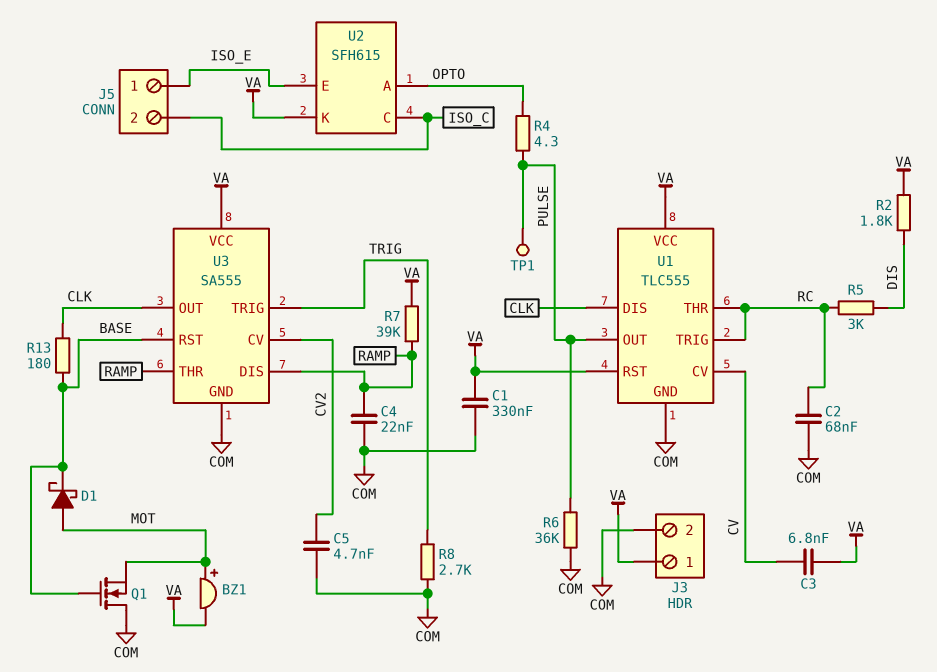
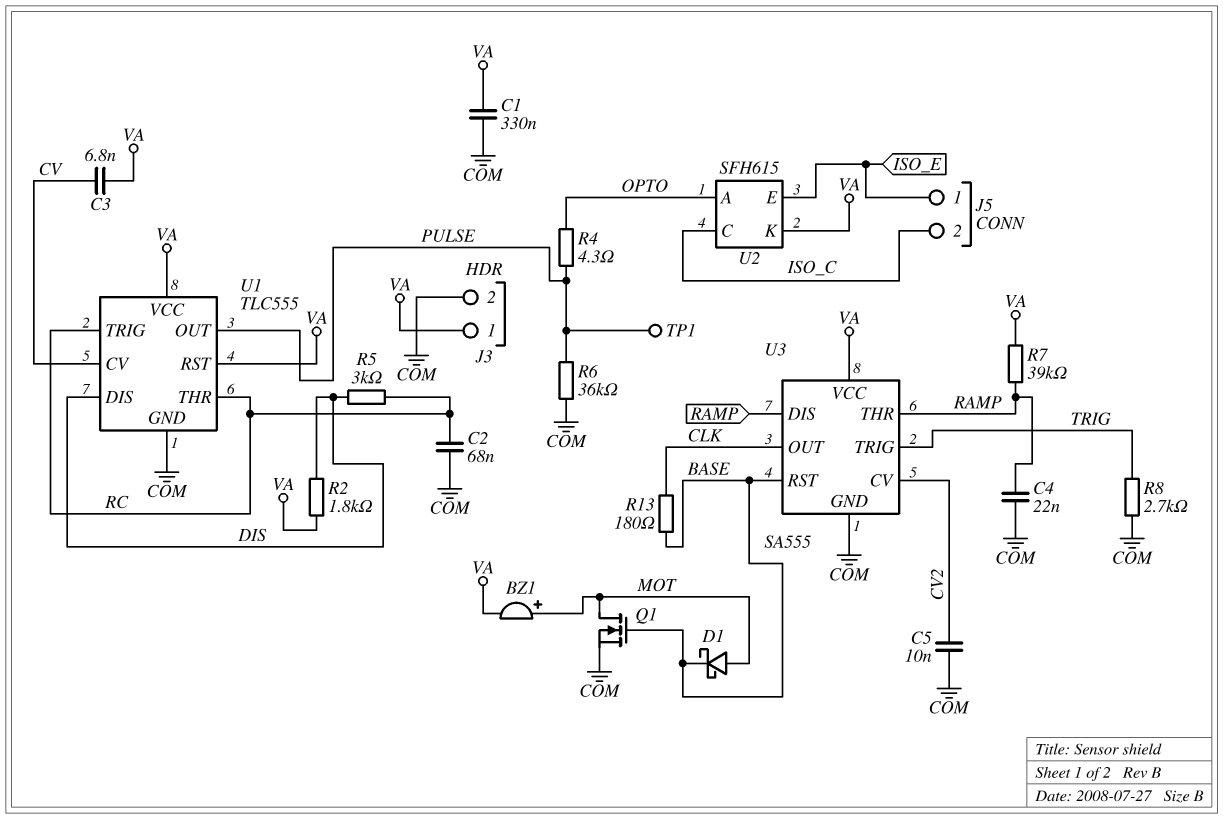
C5: 4.7nF (COM, CV2) -> 10nF (COM, CV2)
Q1: NMOS (G BASE, D COM, S MOT) -> NMOS (G BASE, D MOT, S COM)
U1 pin DIS: CLK -> DIS

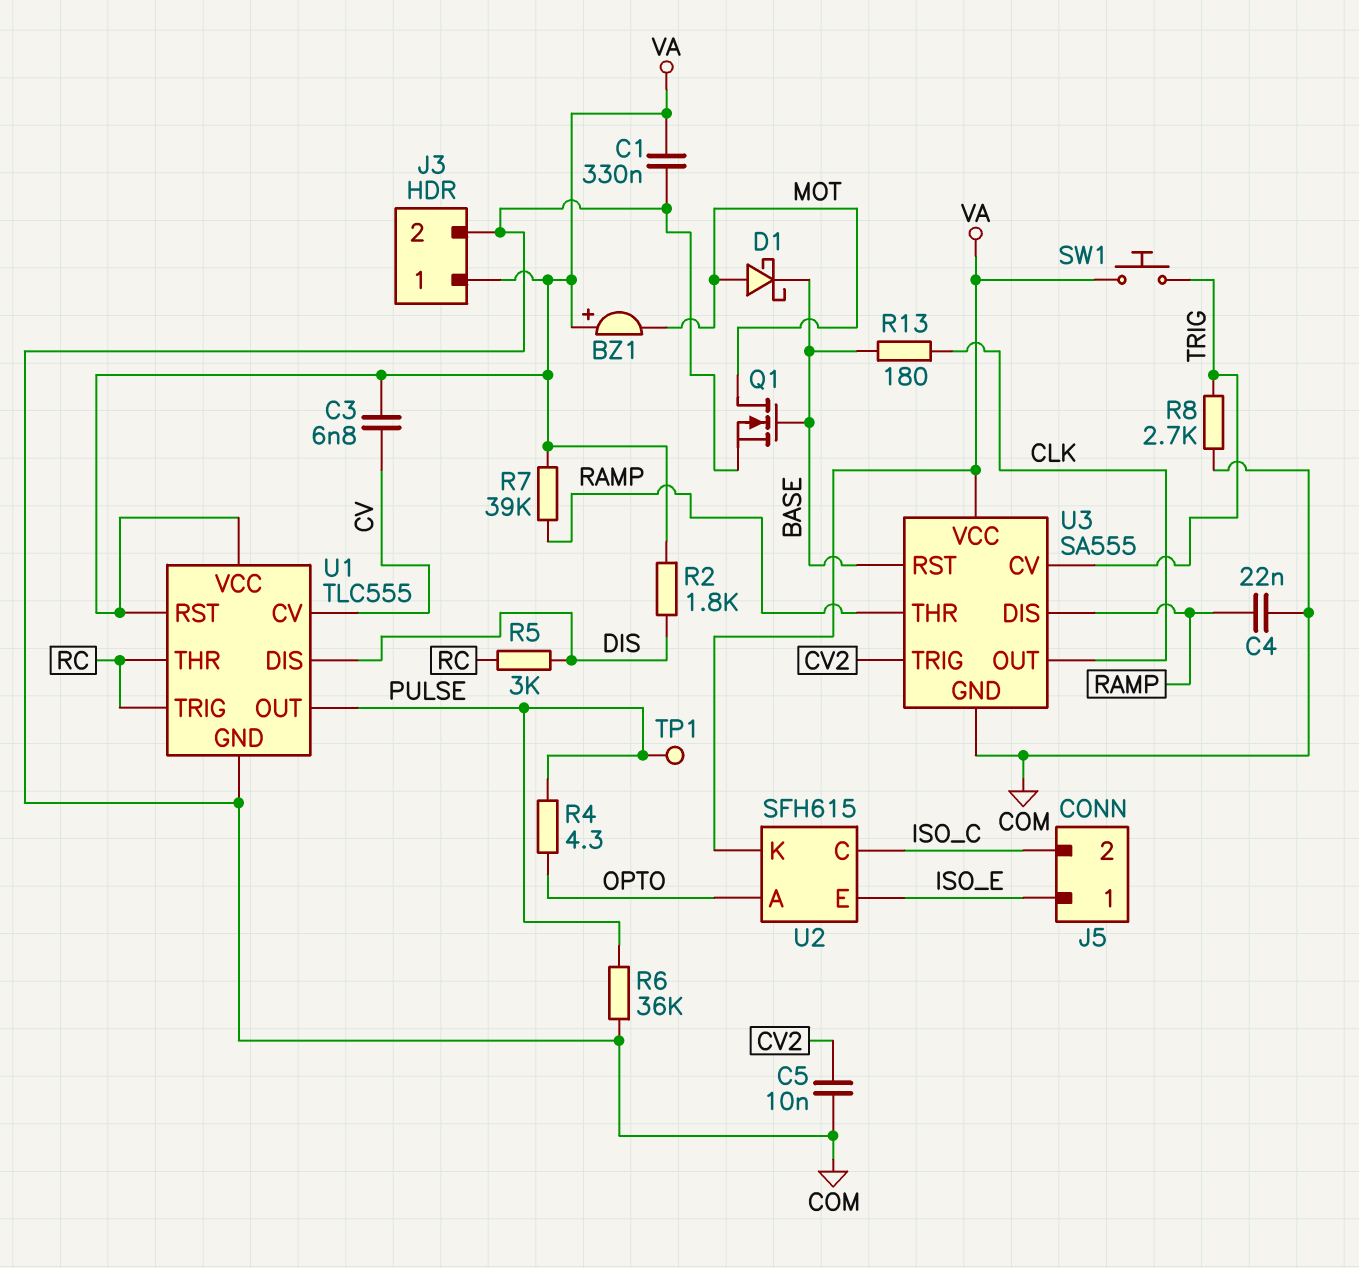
BZ1: buzzer (plus MOT, minus VA) -> buzzer (plus VA, minus MOT)
C2: 68nF (COM, RC) -> none
SW1: none -> button (TRIG, VA)
U3 pin CV: CV2 -> TRIG
U3 pin TRIG: TRIG -> CV2

